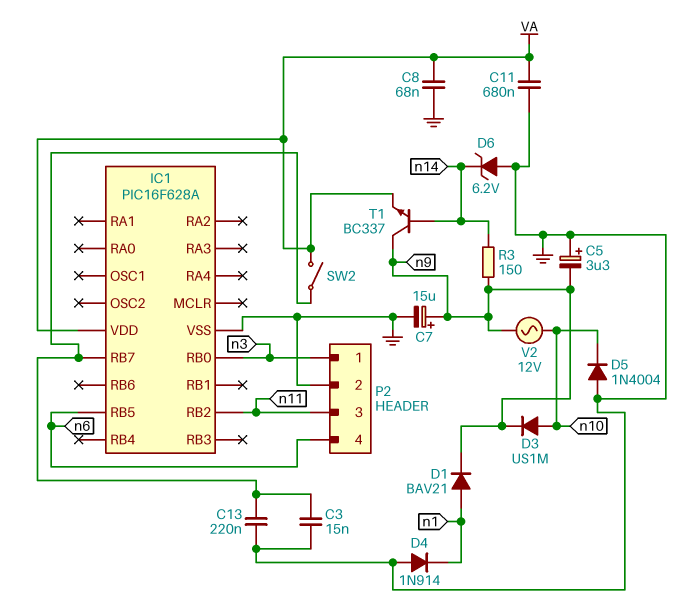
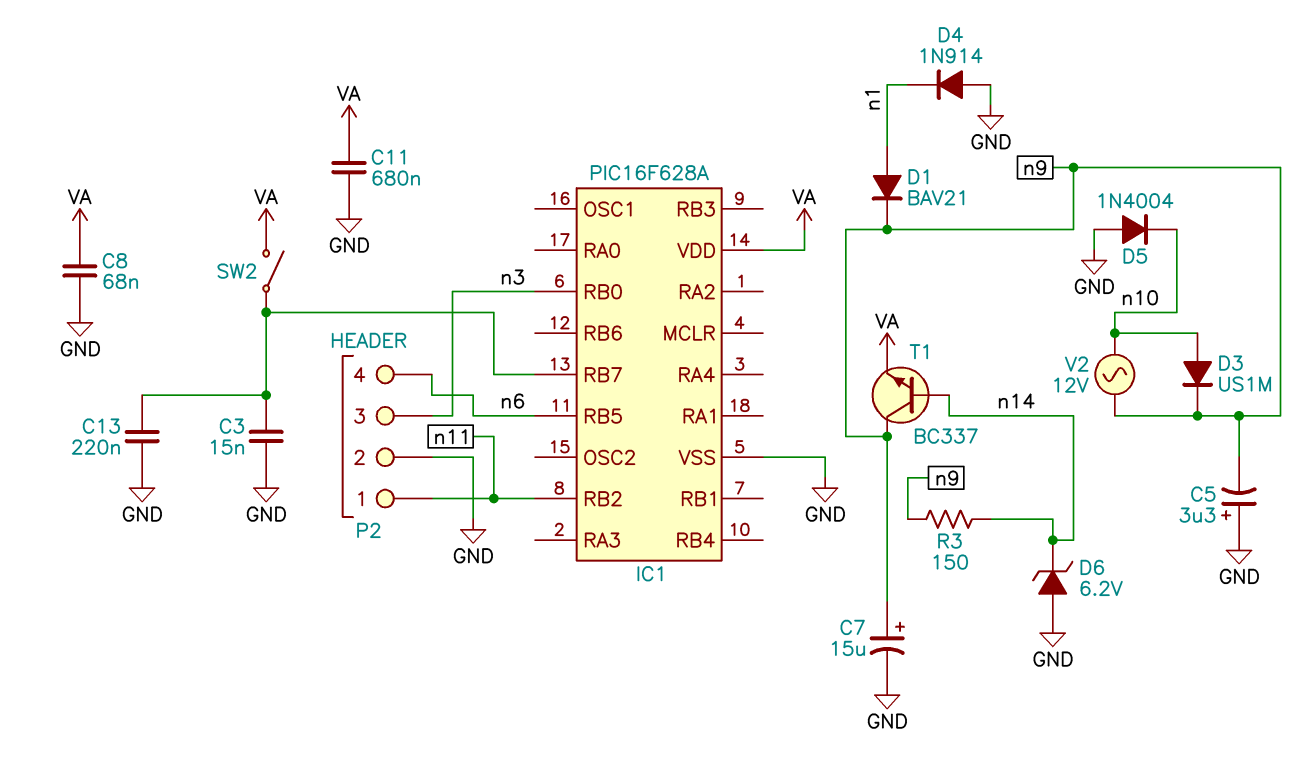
P2 pin 1: n3 -> n11
P2 pin 3: n11 -> n3

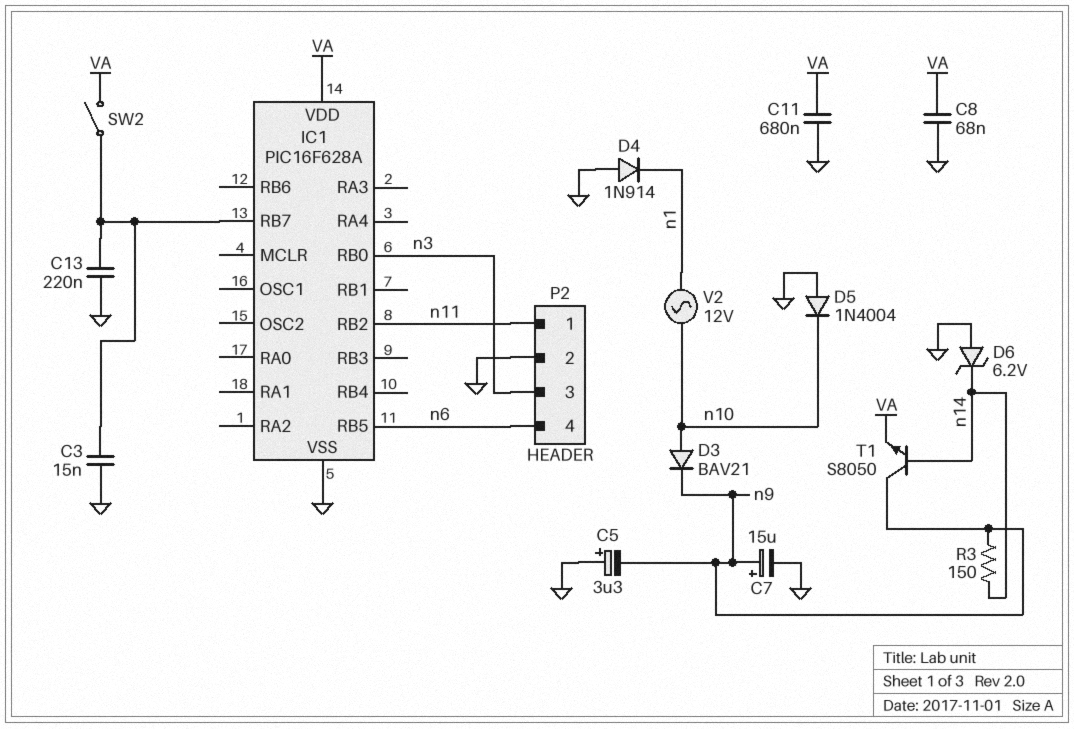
D1: diode BAV21 (A n1, K n9) -> none
D3: diode US1M (A n10, K n9) -> diode BAV21 (A n10, K n9)
T1: NPN BC337 (B n14, C n9, E VA) -> NPN S8050 (B n14, C n9, E VA)
V2: AC 12V (n9, n10) -> AC 12V (n1, n10)

